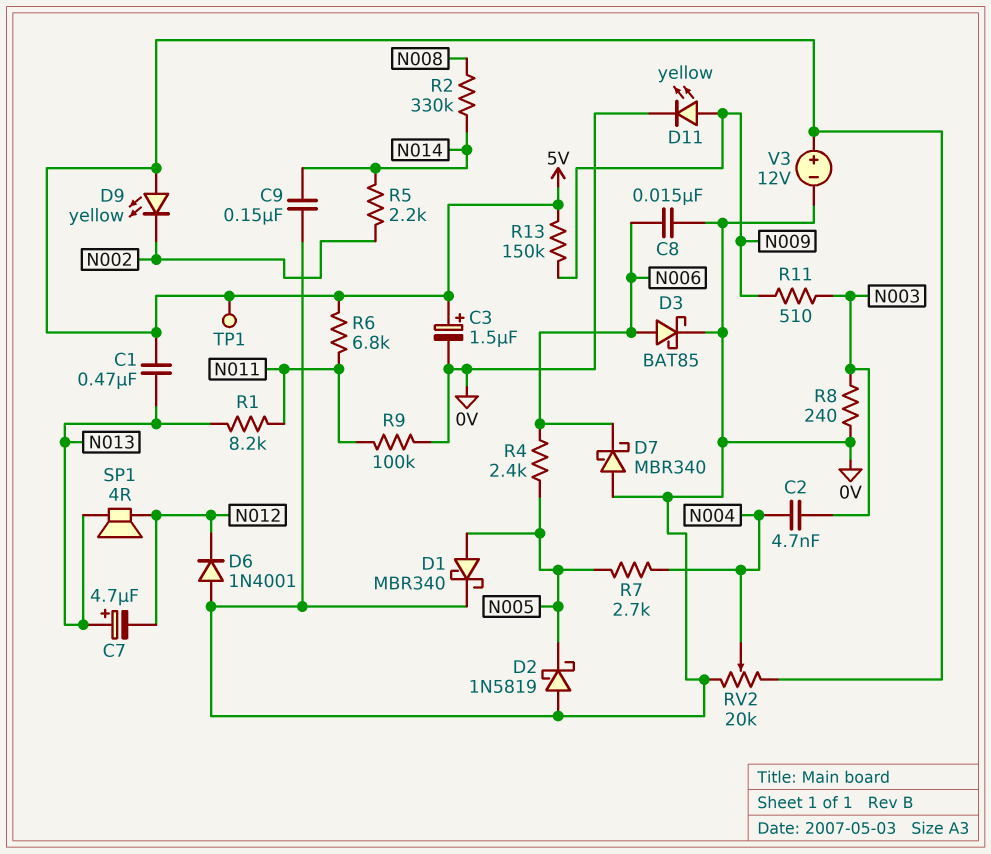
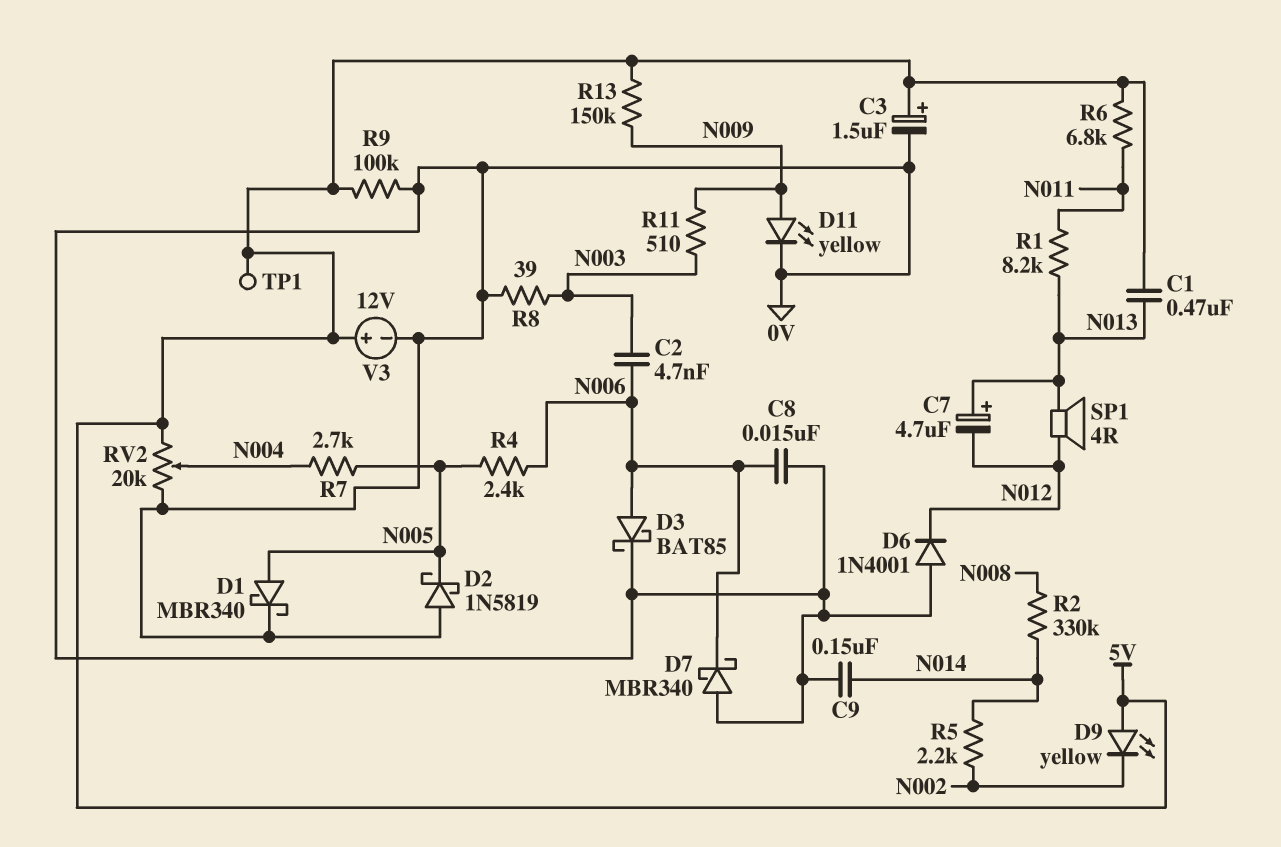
C2: 4.7nF (N003, N004) -> 4.7nF (N003, N006)
R8: 240 (0V, N003) -> 39 (0V, N003)
R9: 100k (0V, N011) -> 100k (0V, 5V)

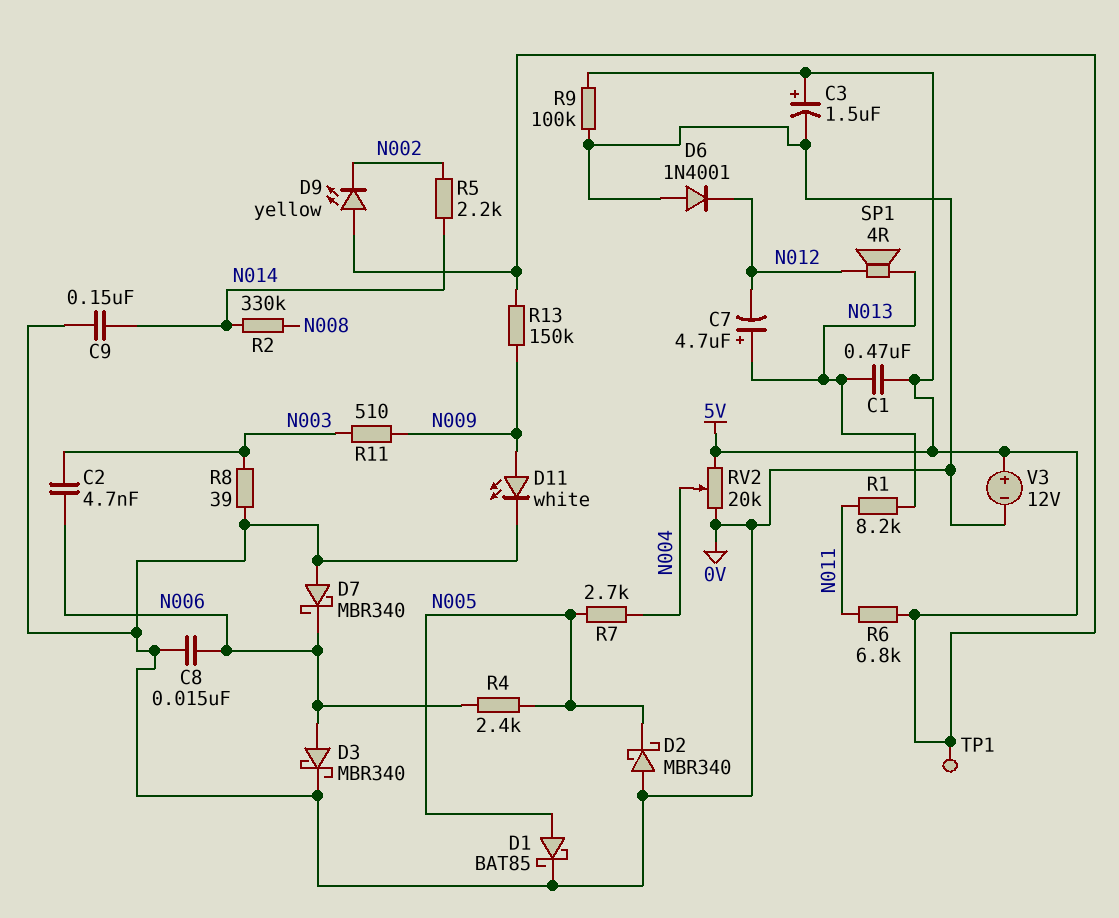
D1: schottky MBR340 (A N005, K 0V) -> schottky BAT85 (A N005, K 0V)
D2: schottky 1N5819 (A 0V, K N005) -> schottky MBR340 (A 0V, K N005)
D3: schottky BAT85 (A N006, K 0V) -> schottky MBR340 (A N006, K 0V)
D11: LED yellow (A N009, K 0V) -> LED white (A N009, K 0V)

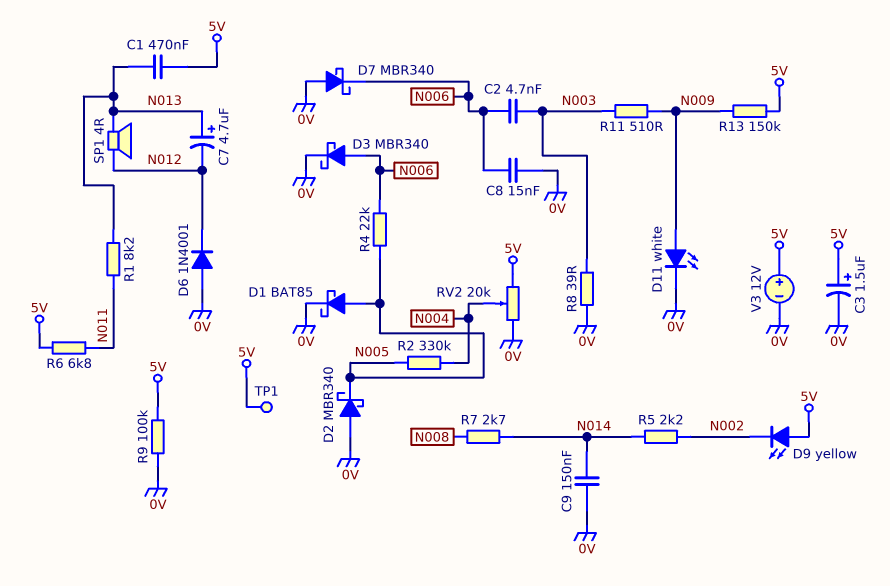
R2: 330k (N008, N014) -> 330k (N004, N005)
R4: 2.4k (N005, N006) -> 22k (N005, N006)
R7: 2.7k (N004, N005) -> 2.7k (N008, N014)

